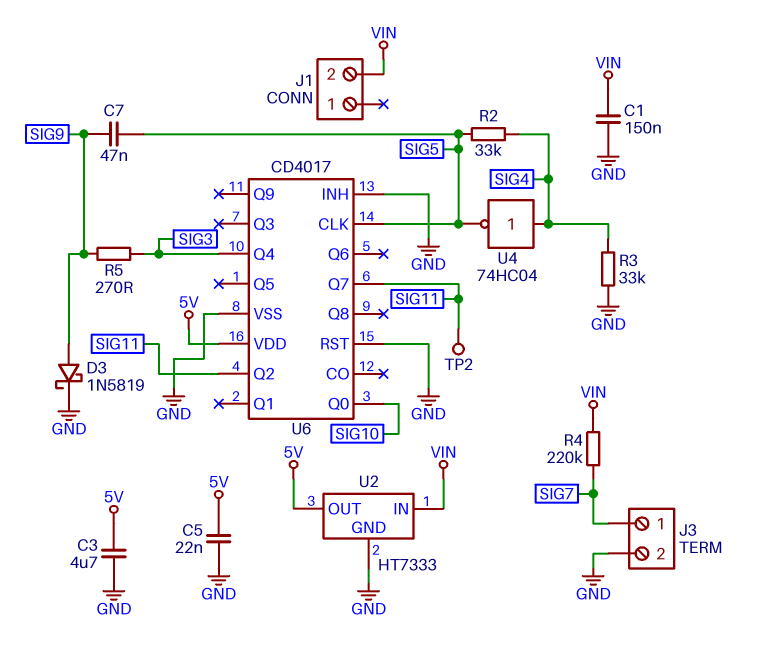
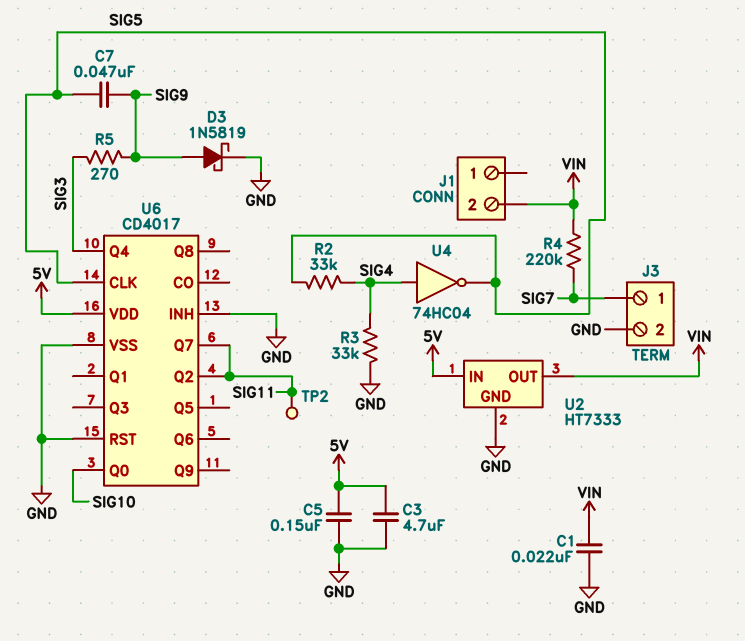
C1: 150nF (GND, VIN) -> 22nF (GND, VIN)
C5: 22nF (5V, GND) -> 150nF (5V, GND)
U2 pin IN: VIN -> 5V
U2 pin OUT: 5V -> VIN

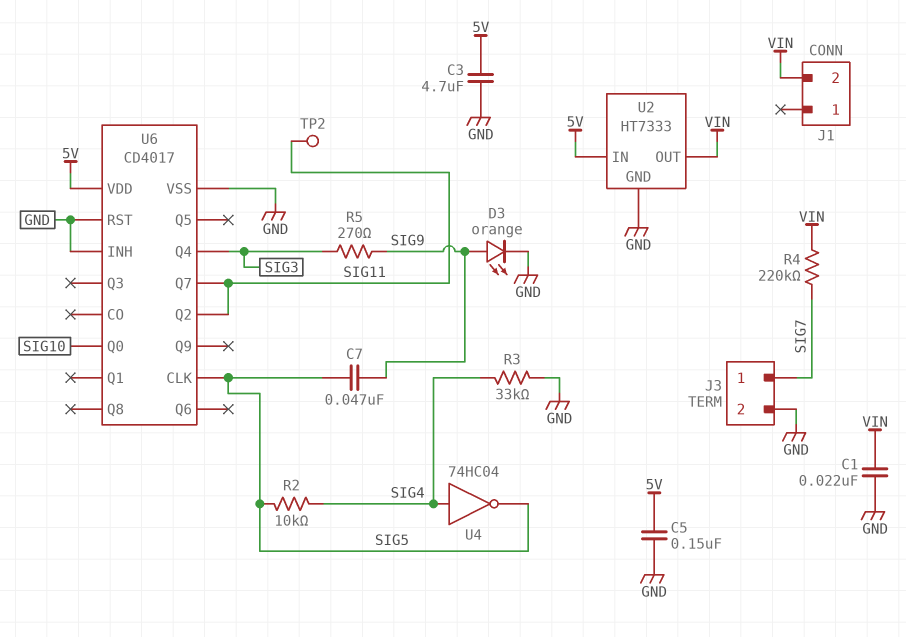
D3: schottky 1N5819 (A SIG9, K GND) -> LED orange (A SIG9, K GND)
R2: 33k (SIG4, SIG5) -> 10k (SIG4, SIG5)

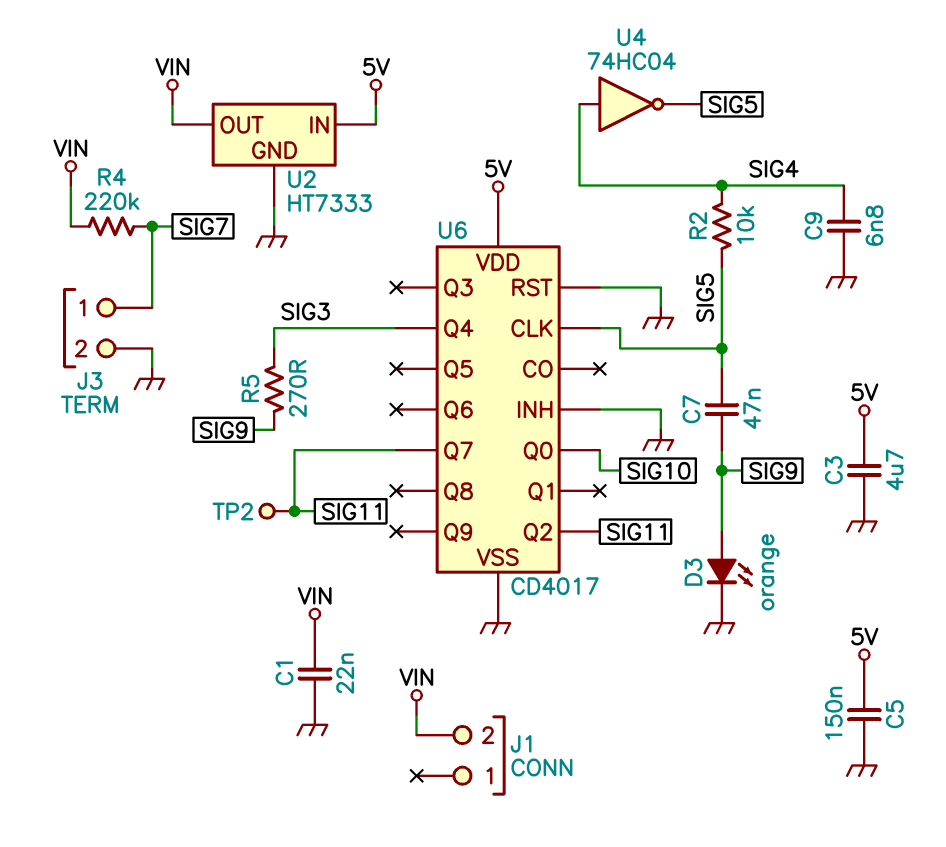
C9: none -> 6.8nF (GND, SIG4)
R3: 33k (GND, SIG4) -> none

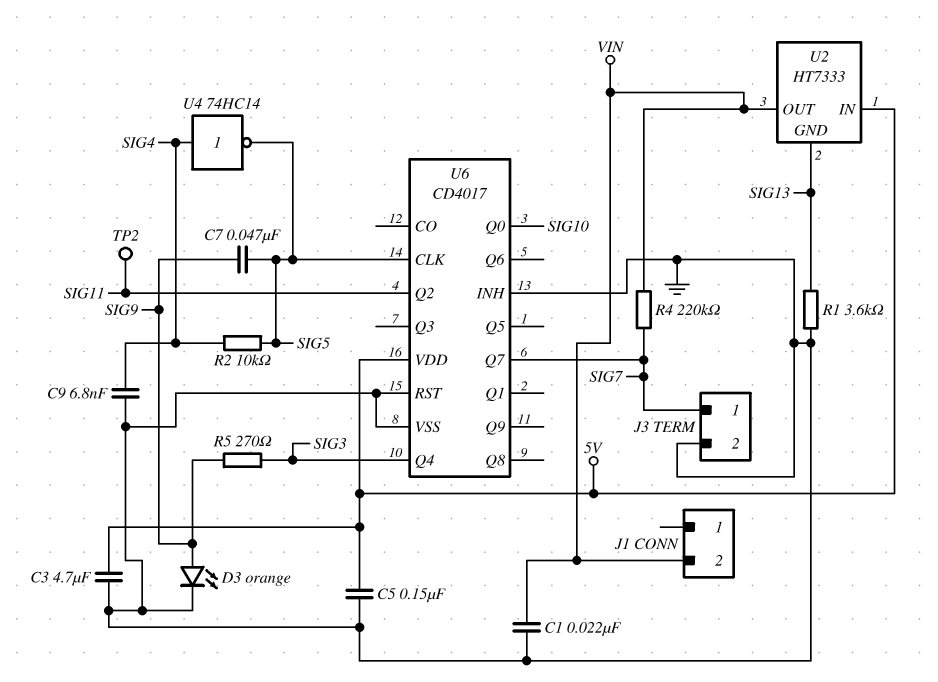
R1: none -> 3.6k (GND, SIG13)
U2 pin GND: GND -> SIG13
U4: NOT 74HC04 (in SIG4, out SIG5) -> NOT 74HC14 (in SIG4, out SIG5)
U6 pin Q7: SIG11 -> SIG7

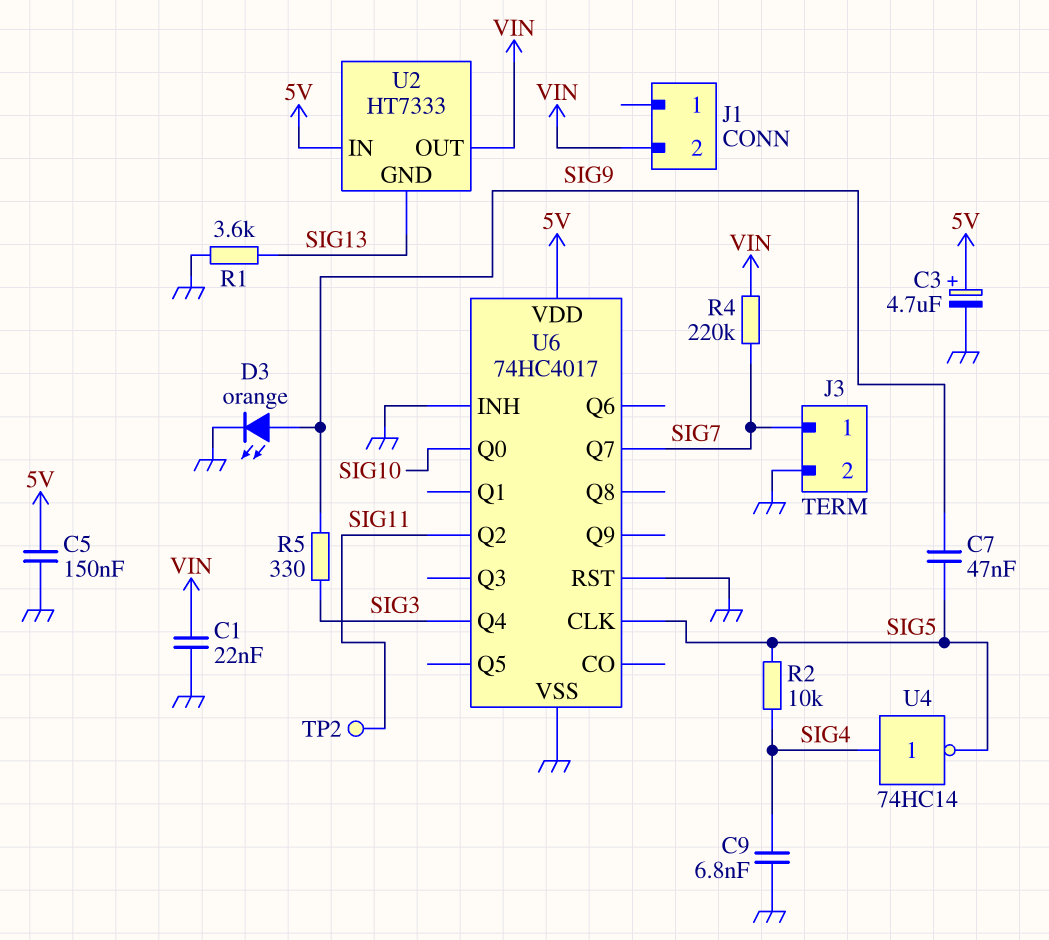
C3: 4.7uF (5V, GND) -> 4.7uF (plus 5V, minus GND)
R5: 270 (SIG3, SIG9) -> 330 (SIG3, SIG9)
U6: CD4017 -> 74HC4017

